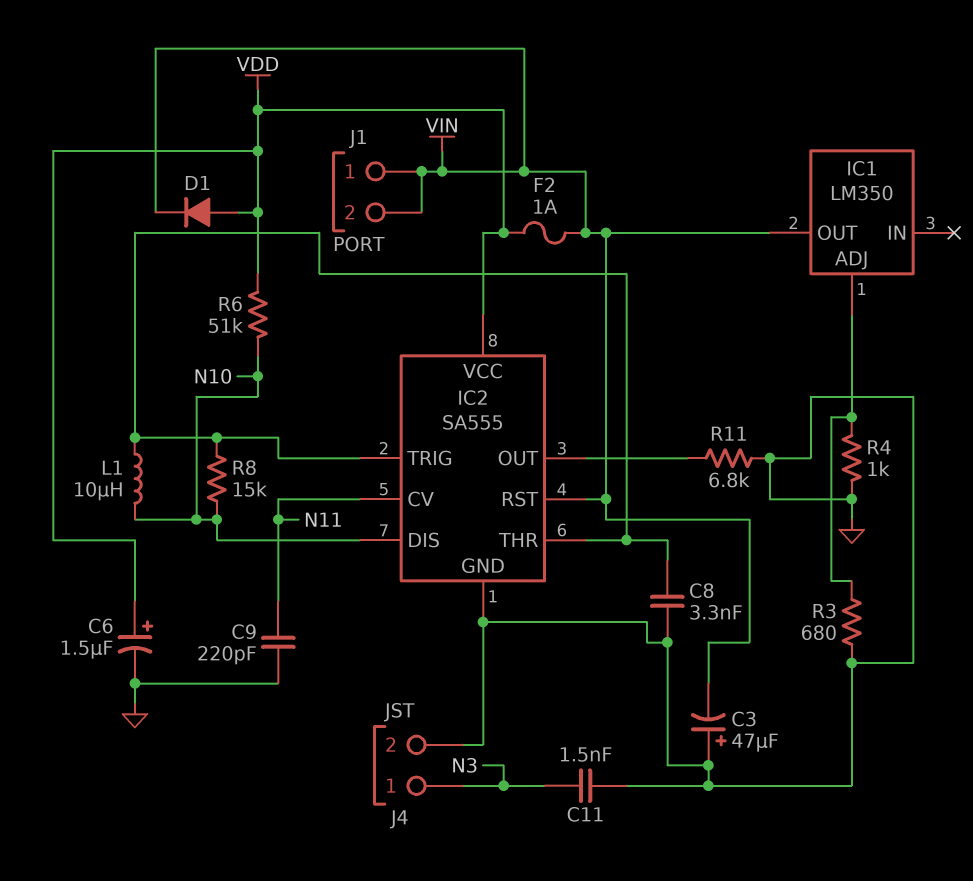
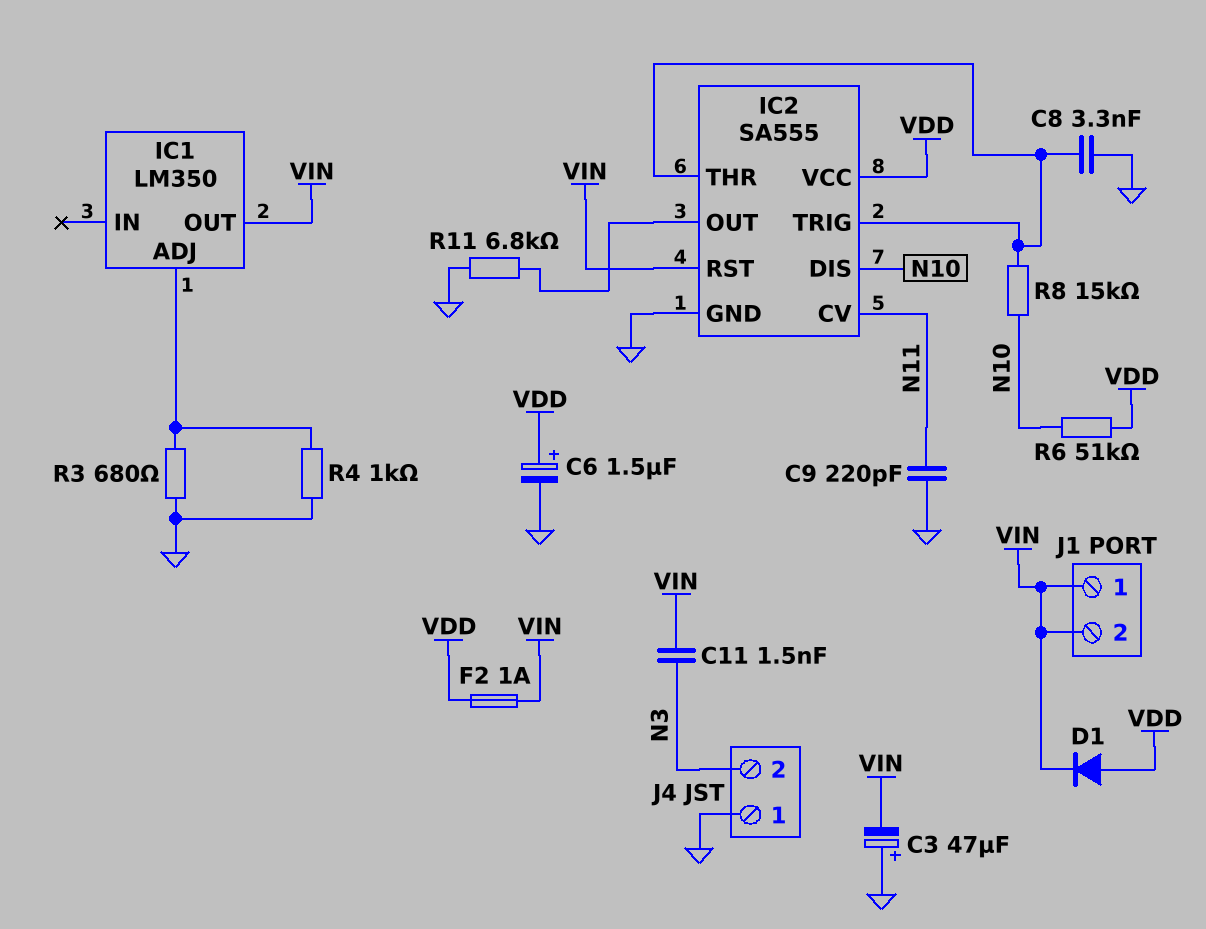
C11: 1.5nF (GND, N3) -> 1.5nF (N3, VIN)
J4 pin 1: N3 -> GND
J4 pin 2: GND -> N3
L1: 10uH (IC2/THR, N10) -> none

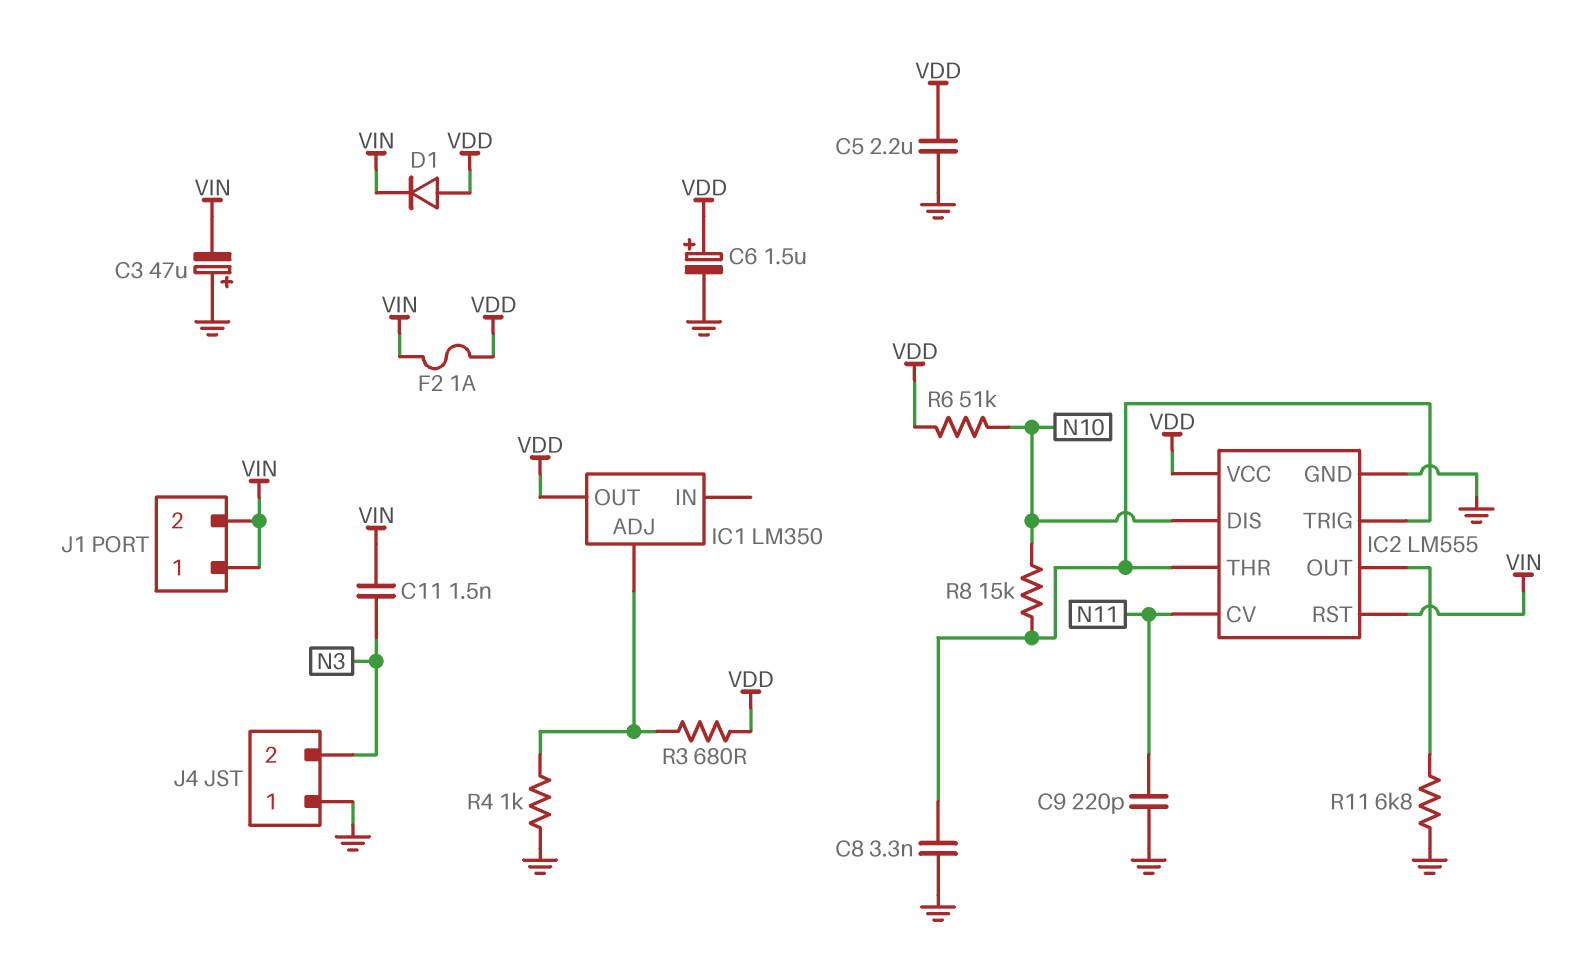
C5: none -> 2.2uF (GND, VDD)
IC1 pin OUT: VIN -> VDD
IC2: SA555 -> LM555
R3: 680 (GND, IC1/ADJ) -> 680 (IC1/ADJ, VDD)

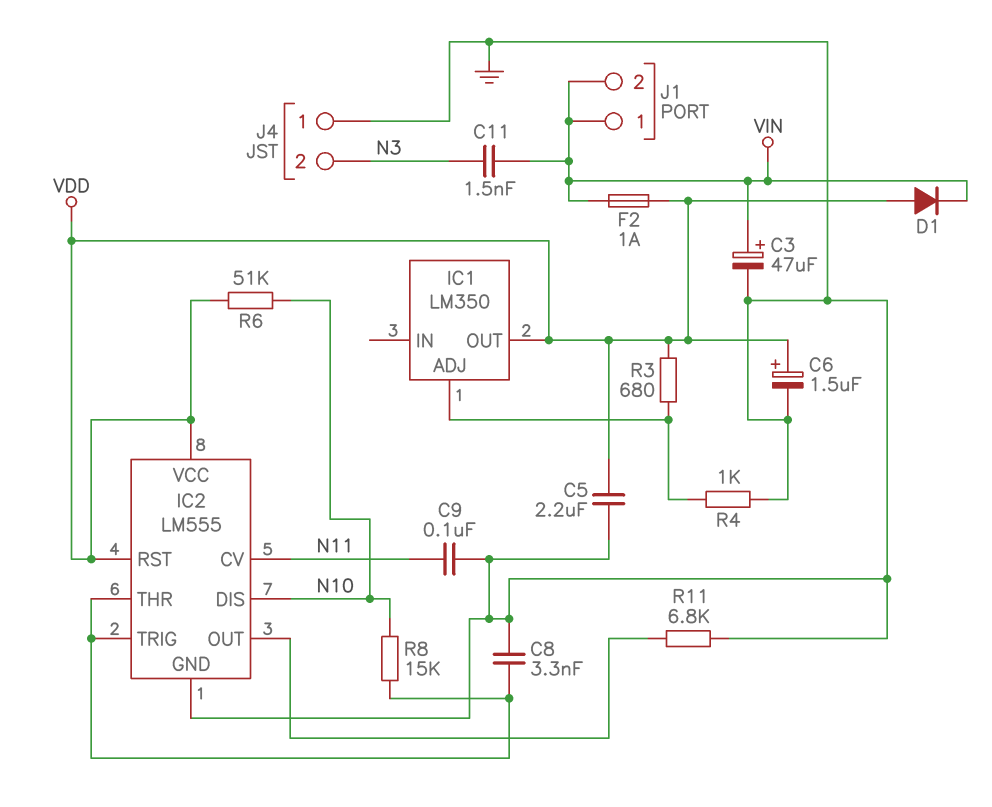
C3: 47uF (plus GND, minus VIN) -> 47uF (plus VIN, minus GND)
C9: 220pF (GND, N11) -> 100nF (GND, N11)
IC2 pin RST: VIN -> VDD

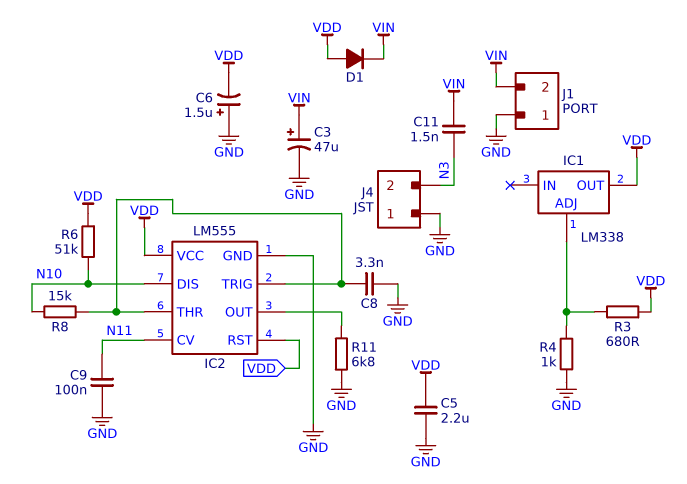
C6: 1.5uF (plus VDD, minus GND) -> 1.5uF (plus GND, minus VDD)
F2: 1A (VDD, VIN) -> none
IC1: LM350 -> LM338
J1 pin 1: VIN -> GND

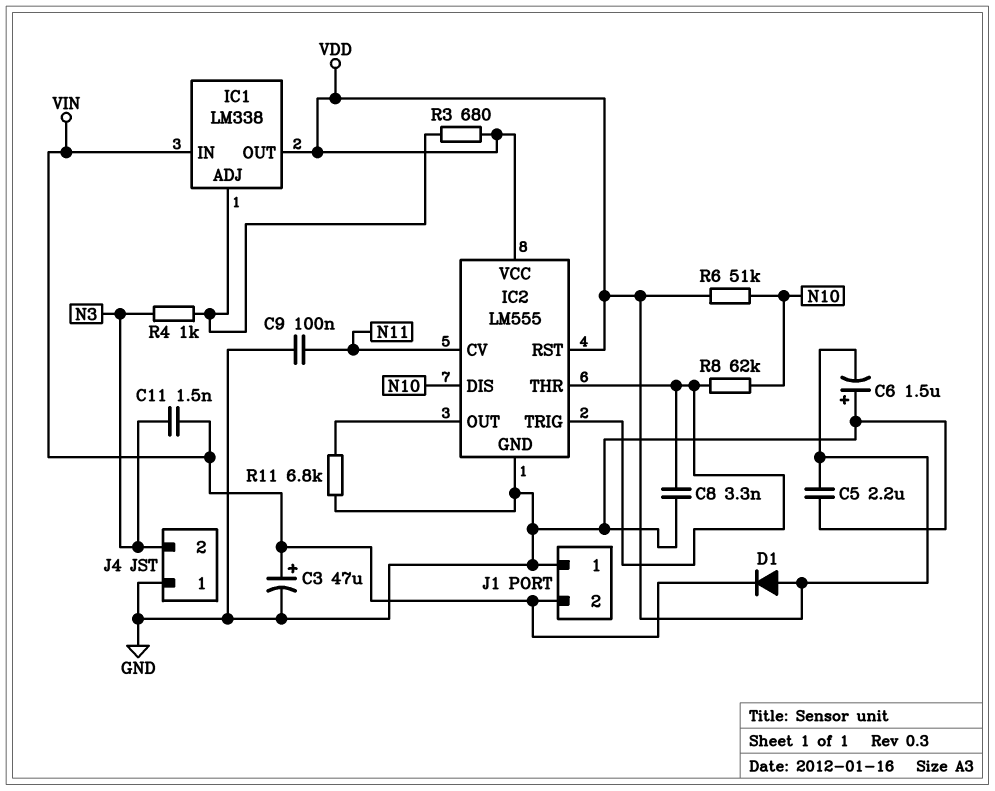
IC1 pin IN: none -> VIN
R4: 1k (GND, IC1/ADJ) -> 1k (IC1/ADJ, N3)
R8: 15k (IC2/THR, N10) -> 62k (IC2/THR, N10)

